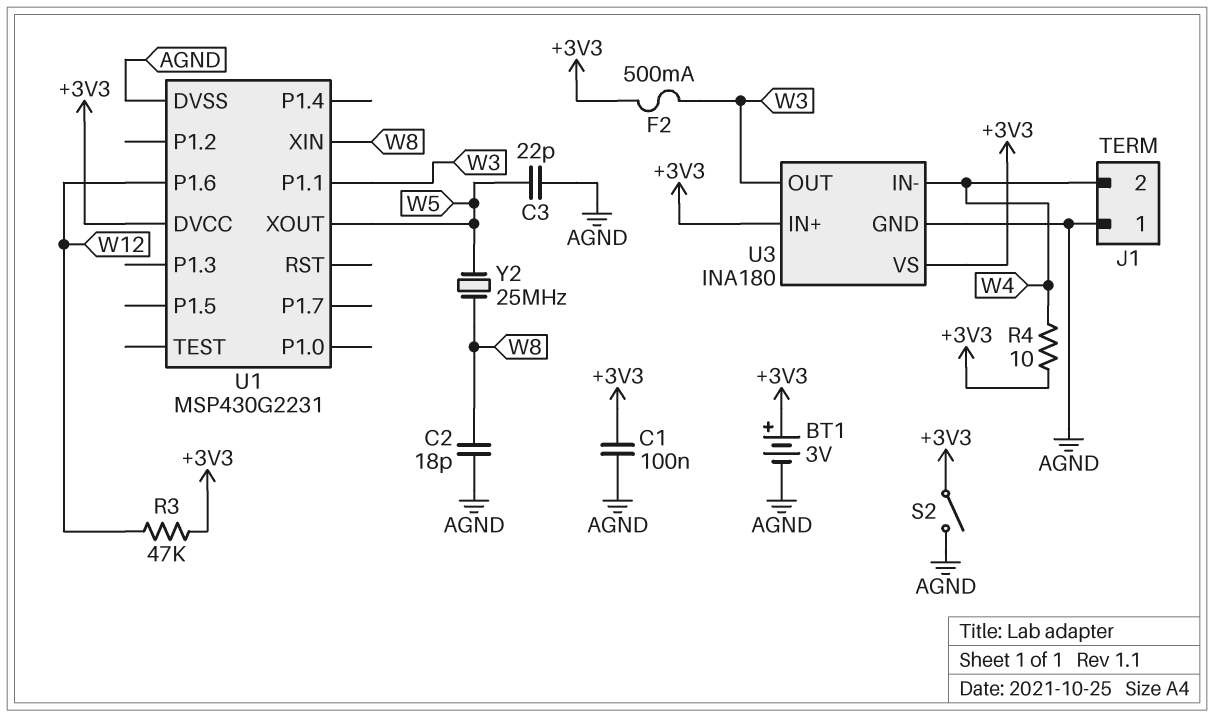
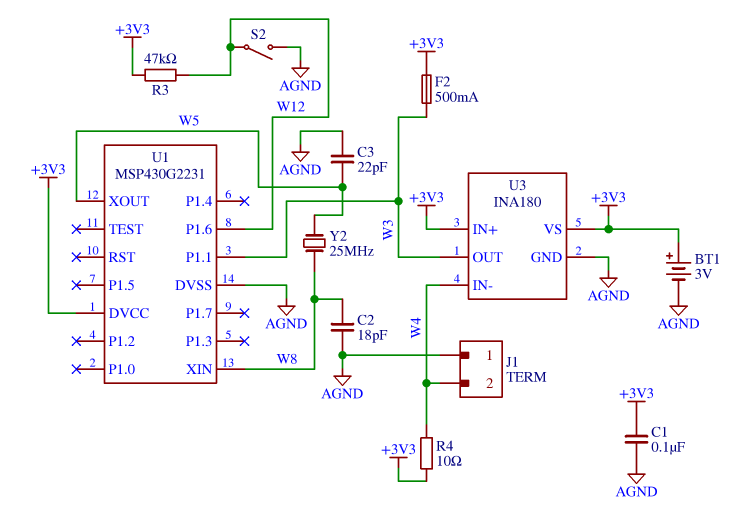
S2: switch (+3V3, AGND) -> switch (AGND, W12)

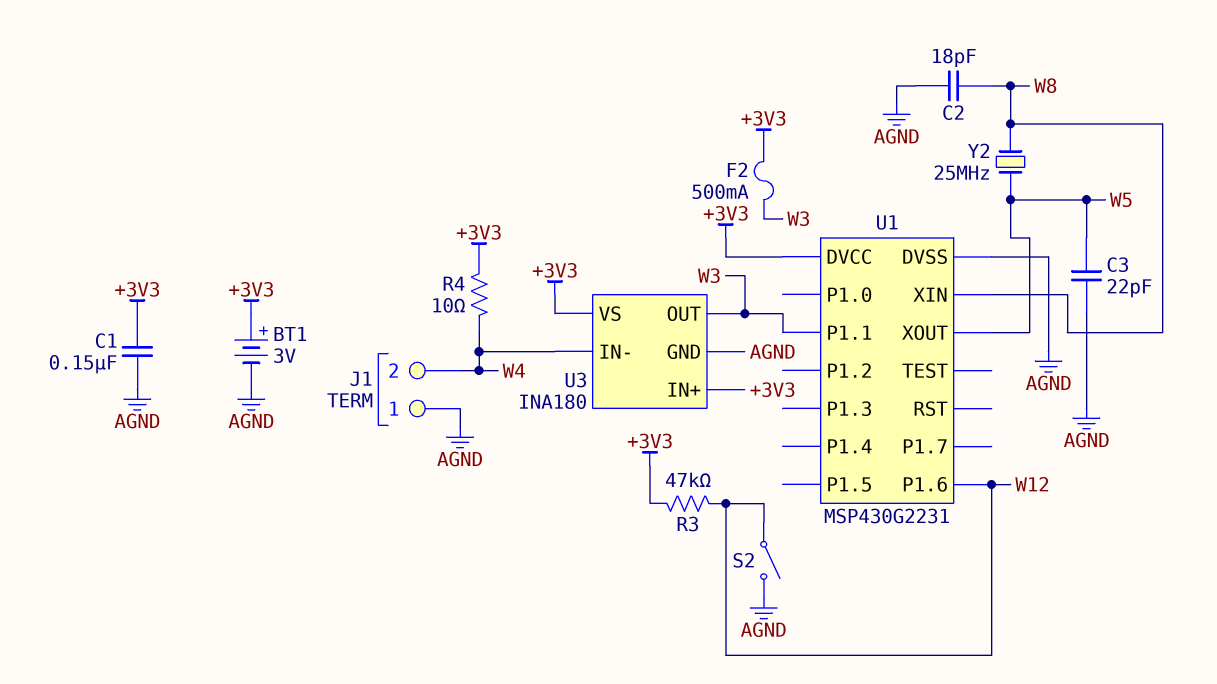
C1: 100nF (+3V3, AGND) -> 150nF (+3V3, AGND)

